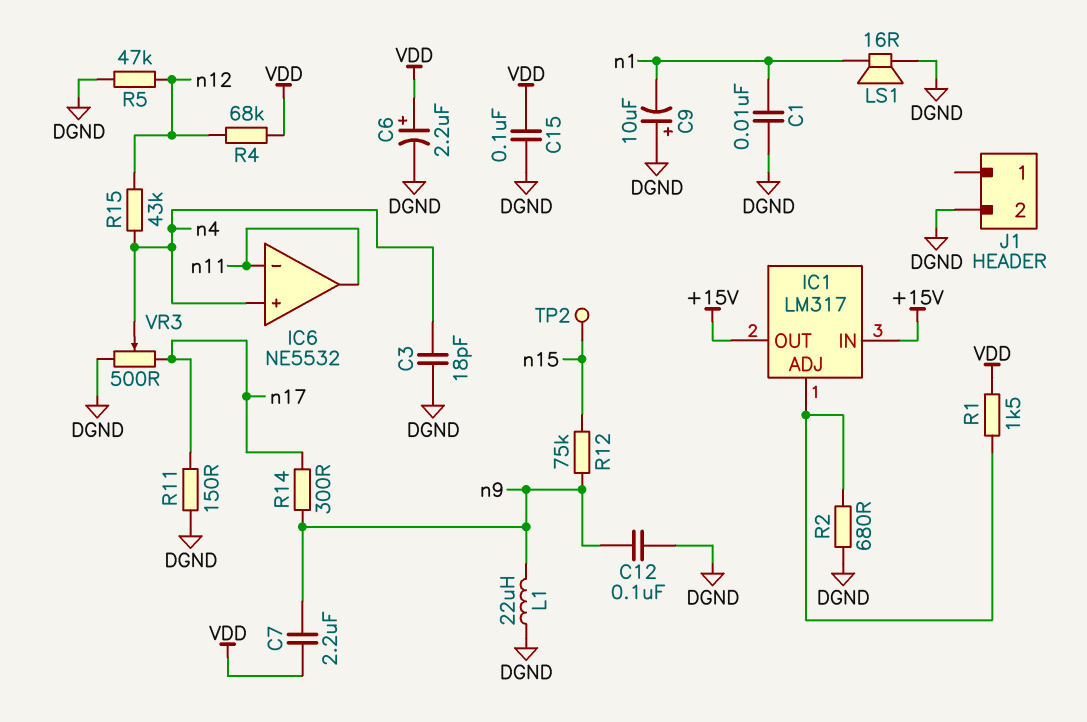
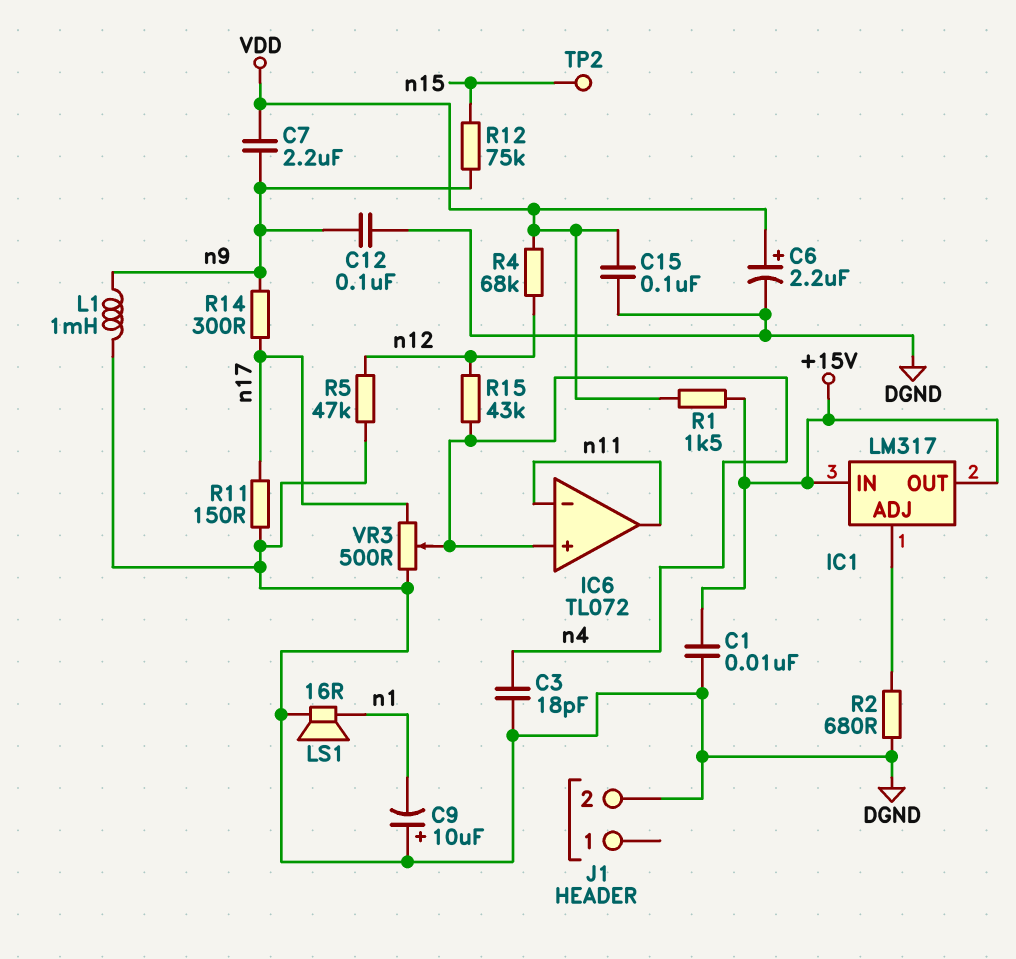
C1: 10nF (DGND, n1) -> 10nF (+15V, DGND)
IC6: NE5532 -> TL072
L1: 22uH (DGND, n9) -> 1mH (DGND, n9)
R1: 1.5k (IC1/ADJ, VDD) -> 1.5k (+15V, VDD)

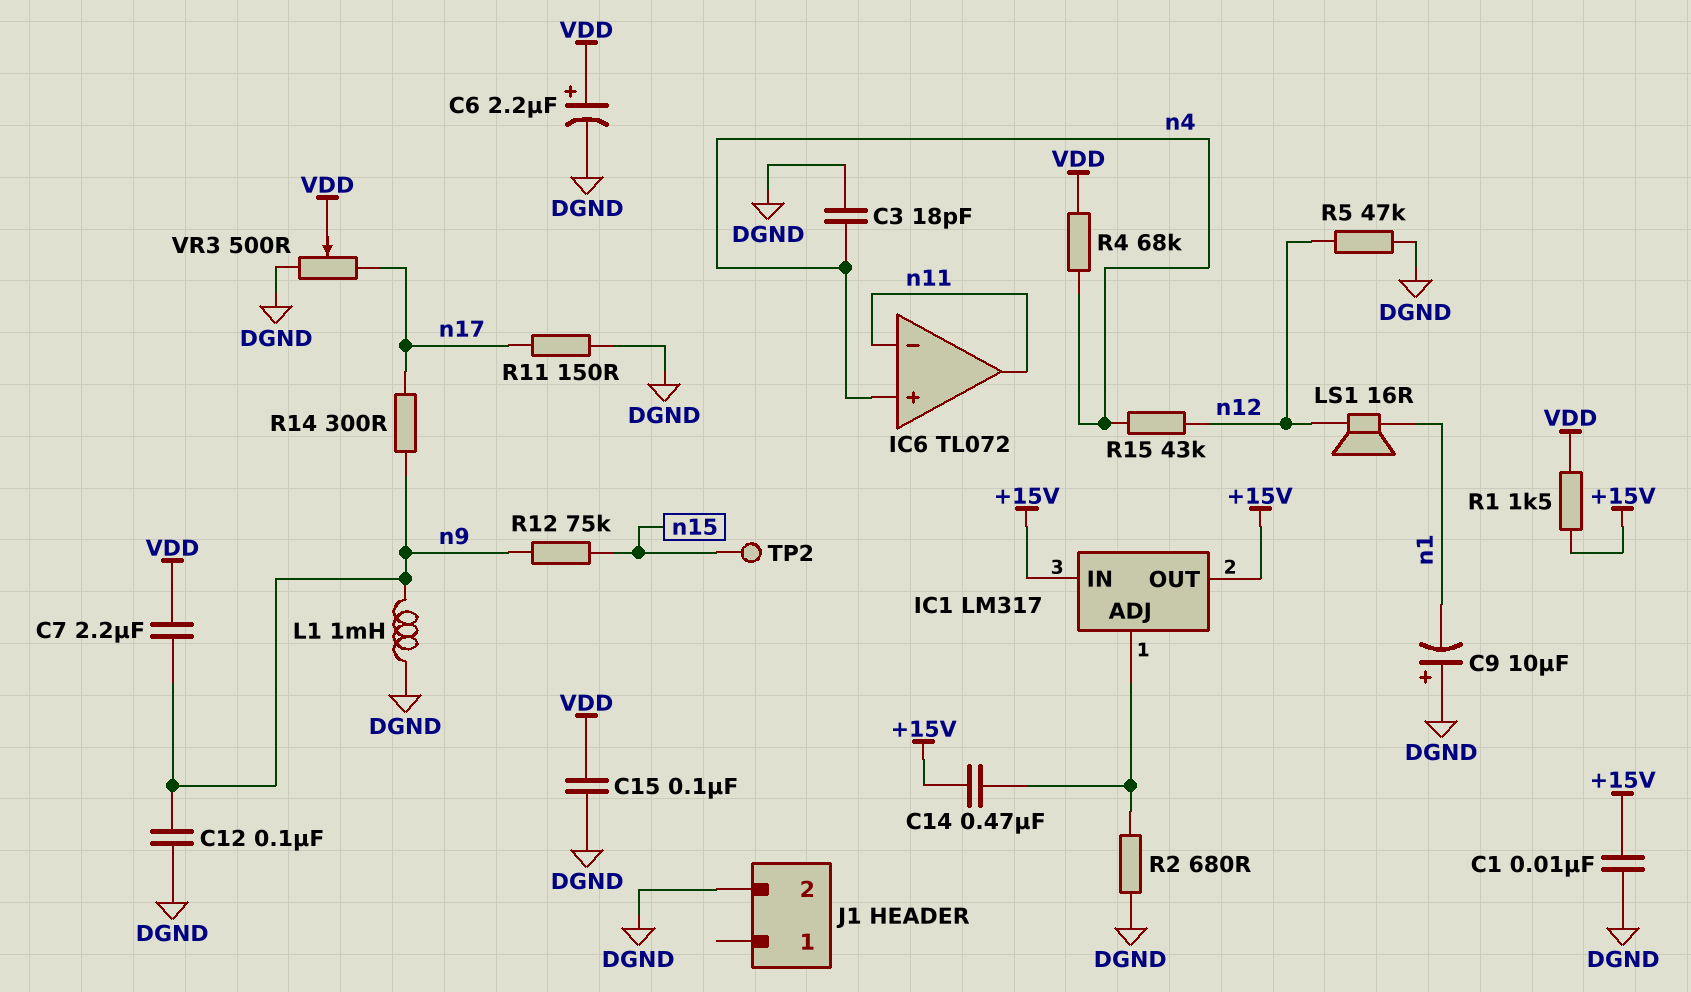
C14: none -> 470nF (+15V, IC1/ADJ)
LS1: speaker 16R (DGND, n1) -> speaker 16R (n1, n12)
R4: 68k (VDD, n12) -> 68k (VDD, n4)
VR3: 500 (DGND, n17, wiper n4) -> 500 (DGND, n17, wiper VDD)

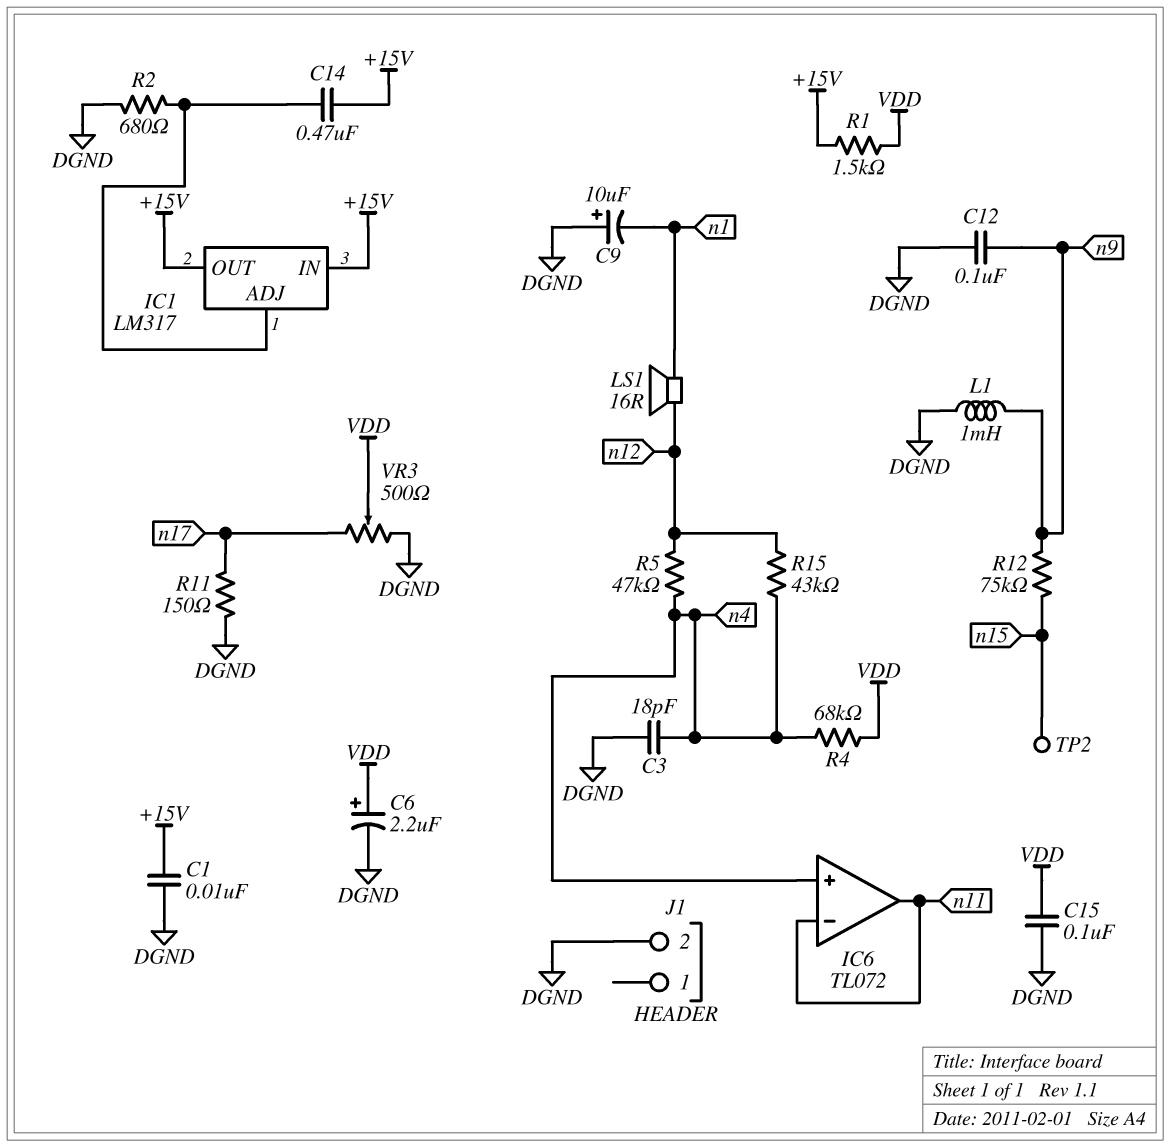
C7: 2.2uF (VDD, n9) -> none
R5: 47k (DGND, n12) -> 47k (n4, n12)
R14: 300 (n9, n17) -> none

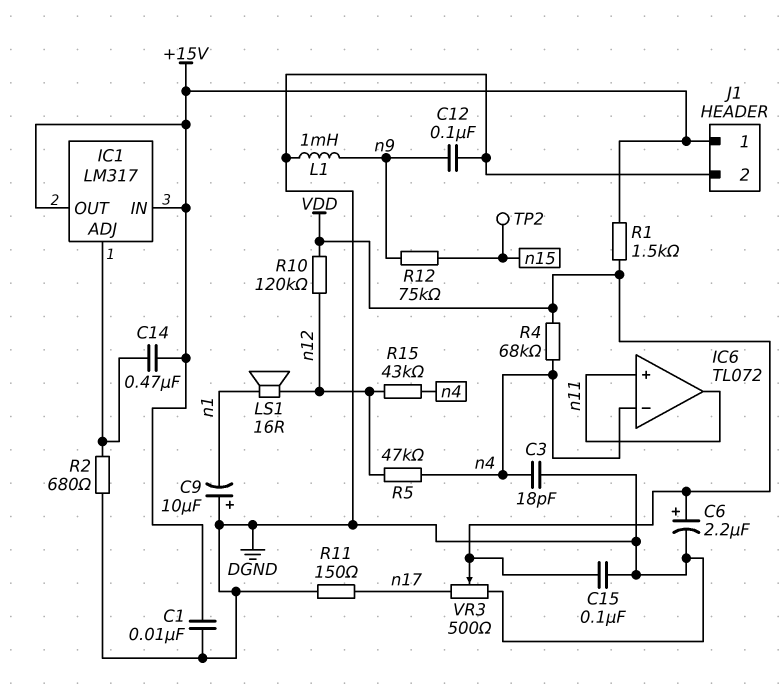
IC6 pin in+: n4 -> n11
IC6 pin in-: n11 -> n4
J1 pin 1: none -> +15V
R10: none -> 120k (VDD, n12)

